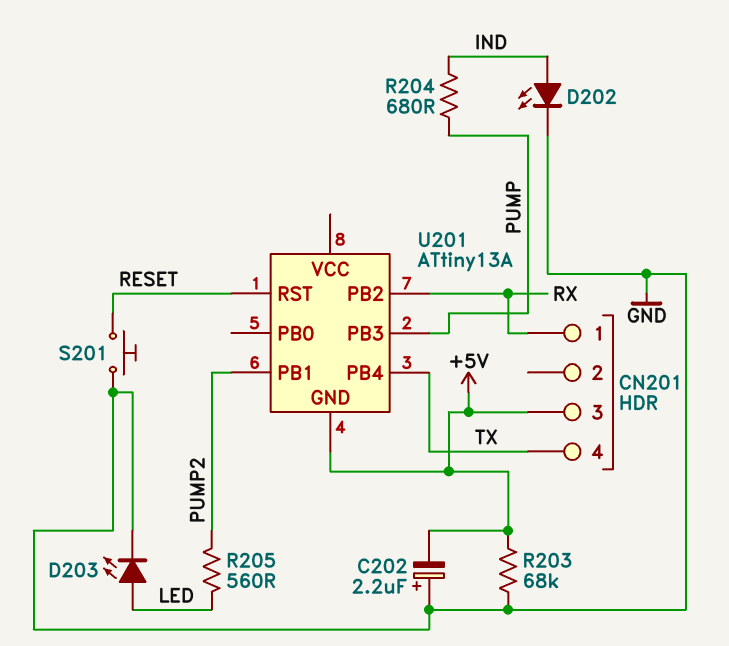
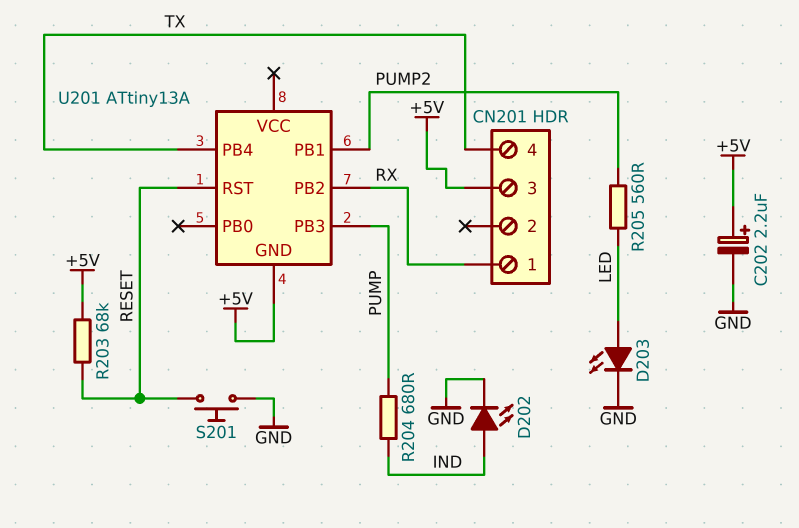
C202: 2.2uF (plus GND, minus +5V) -> 2.2uF (plus +5V, minus GND)
R203: 68k (+5V, GND) -> 68k (+5V, RESET)

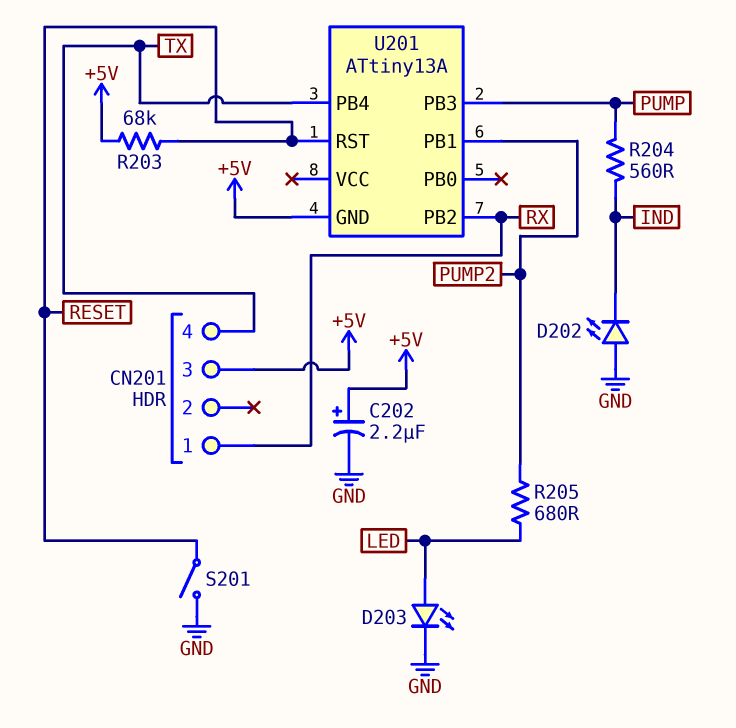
D202: LED (A IND, K GND) -> LED (A GND, K IND)
R204: 680 (IND, PUMP) -> 560 (IND, PUMP)
R205: 560 (LED, PUMP2) -> 680 (LED, PUMP2)
S201: button (GND, RESET) -> switch (GND, RESET)

